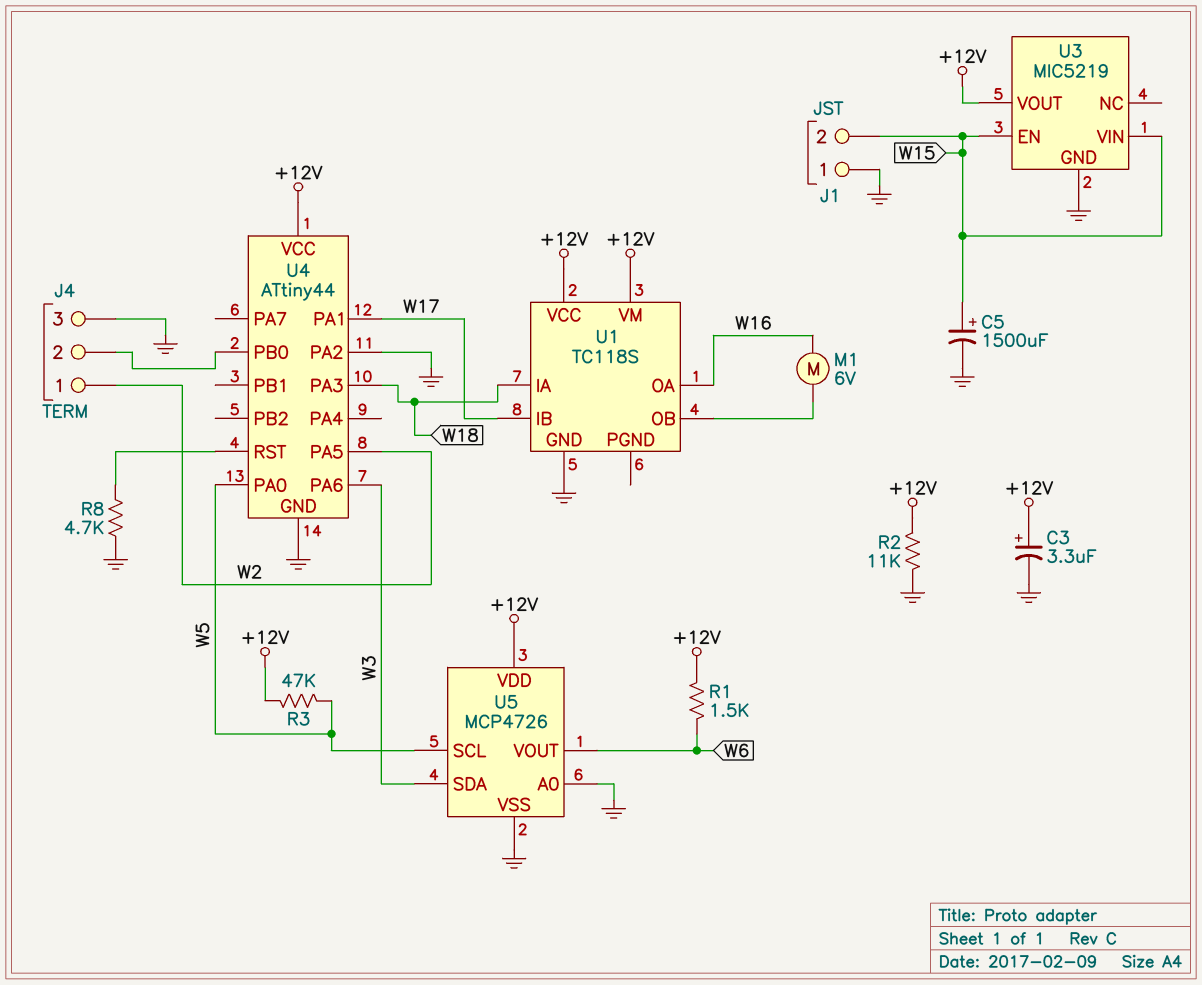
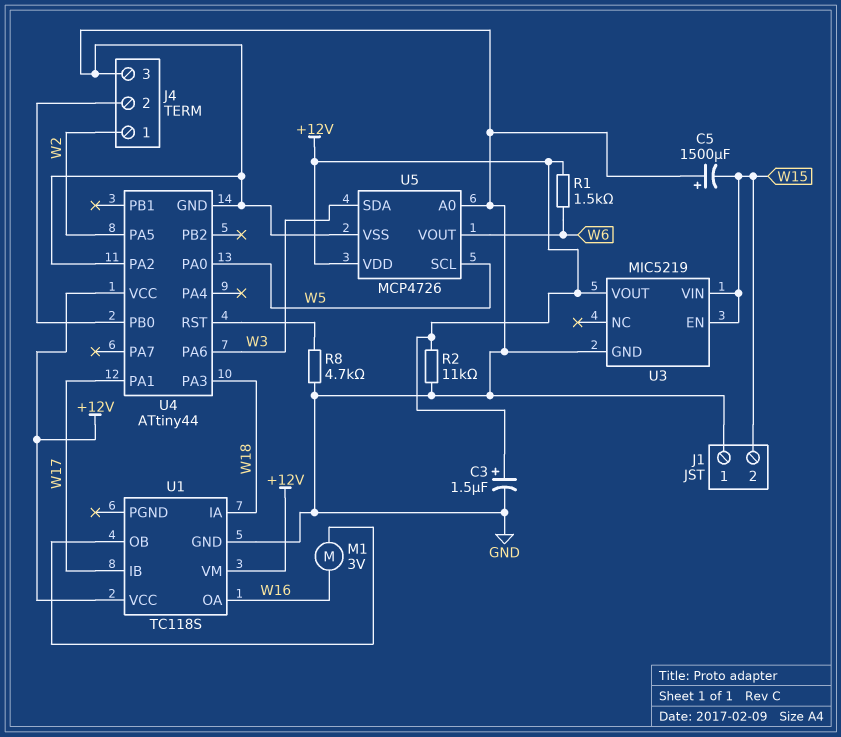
C3: 3.3uF (plus +12V, minus GND) -> 1.5uF (plus +12V, minus GND)
C5: 1500uF (plus W15, minus GND) -> 1500uF (plus GND, minus W15)
M1: motor 6V (U1/OB, W16) -> motor 3V (U1/OB, W16)
R3: 47k (+12V, W5) -> none

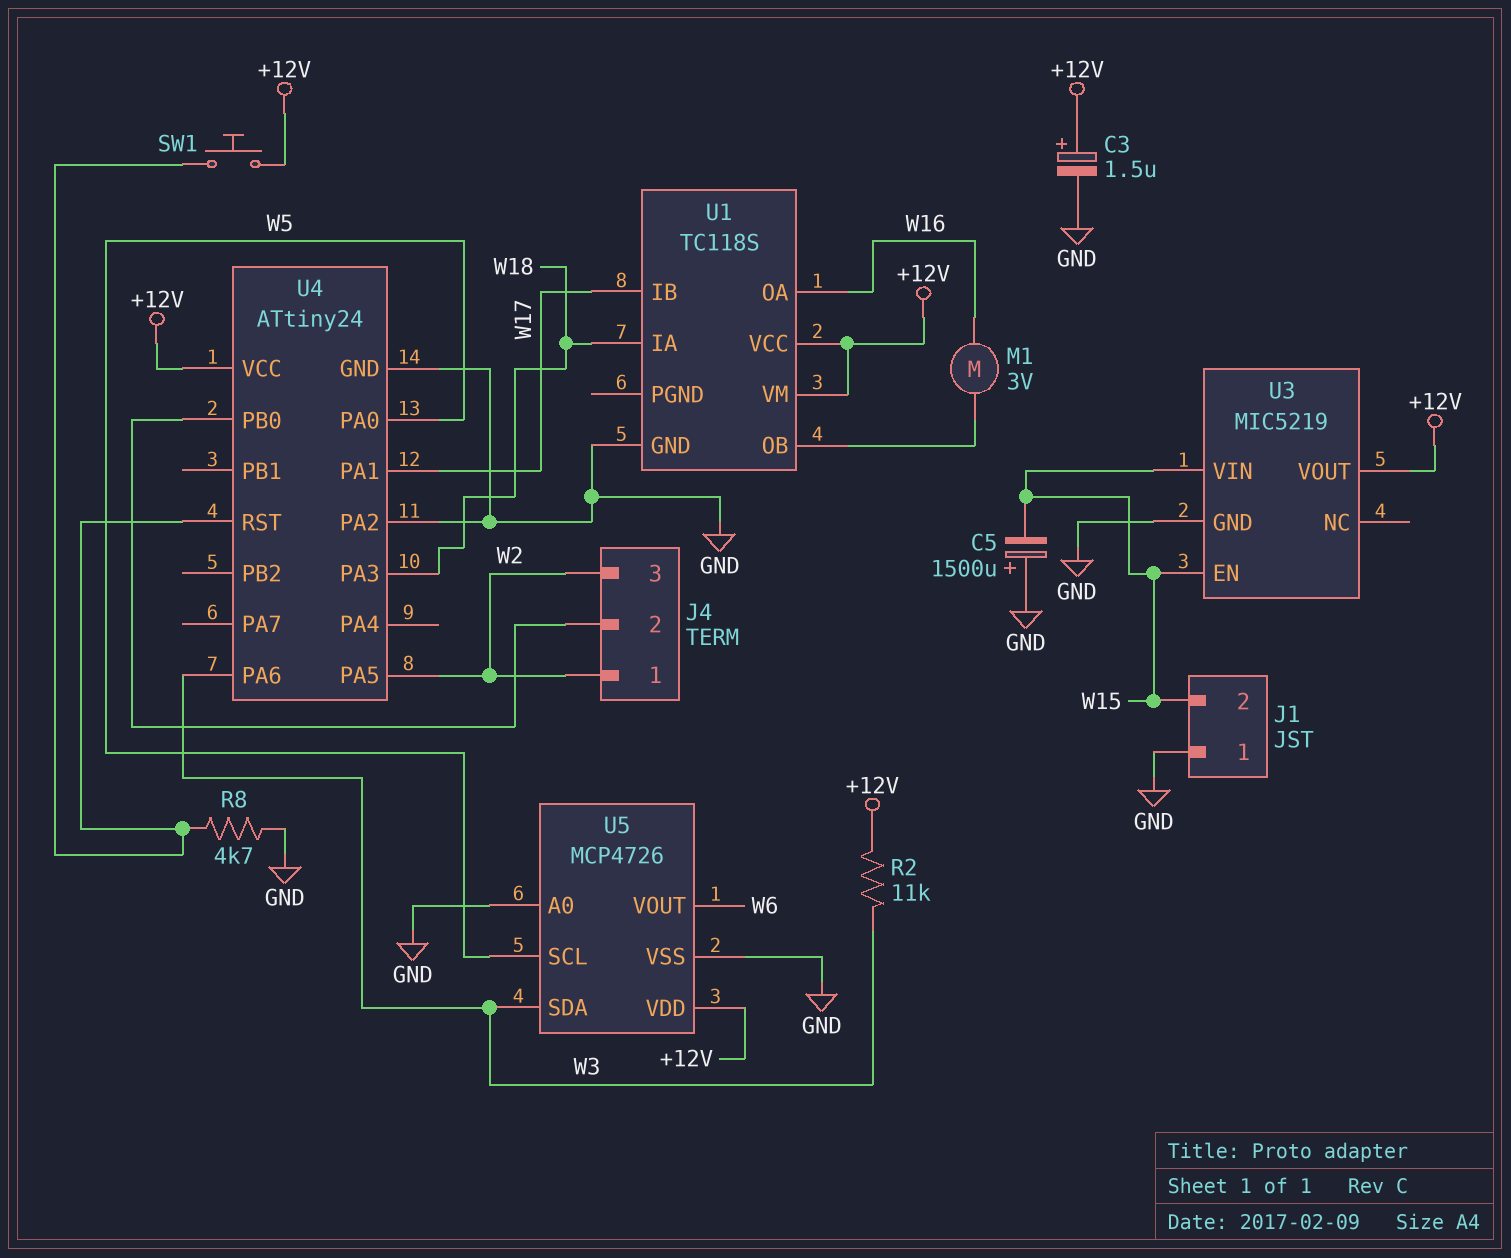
J4 pin 3: GND -> W2
R1: 1.5k (+12V, W6) -> none
R2: 11k (+12V, GND) -> 11k (+12V, W3)
SW1: none -> button (+12V, U4/RST)
U4: ATtiny44 -> ATtiny24

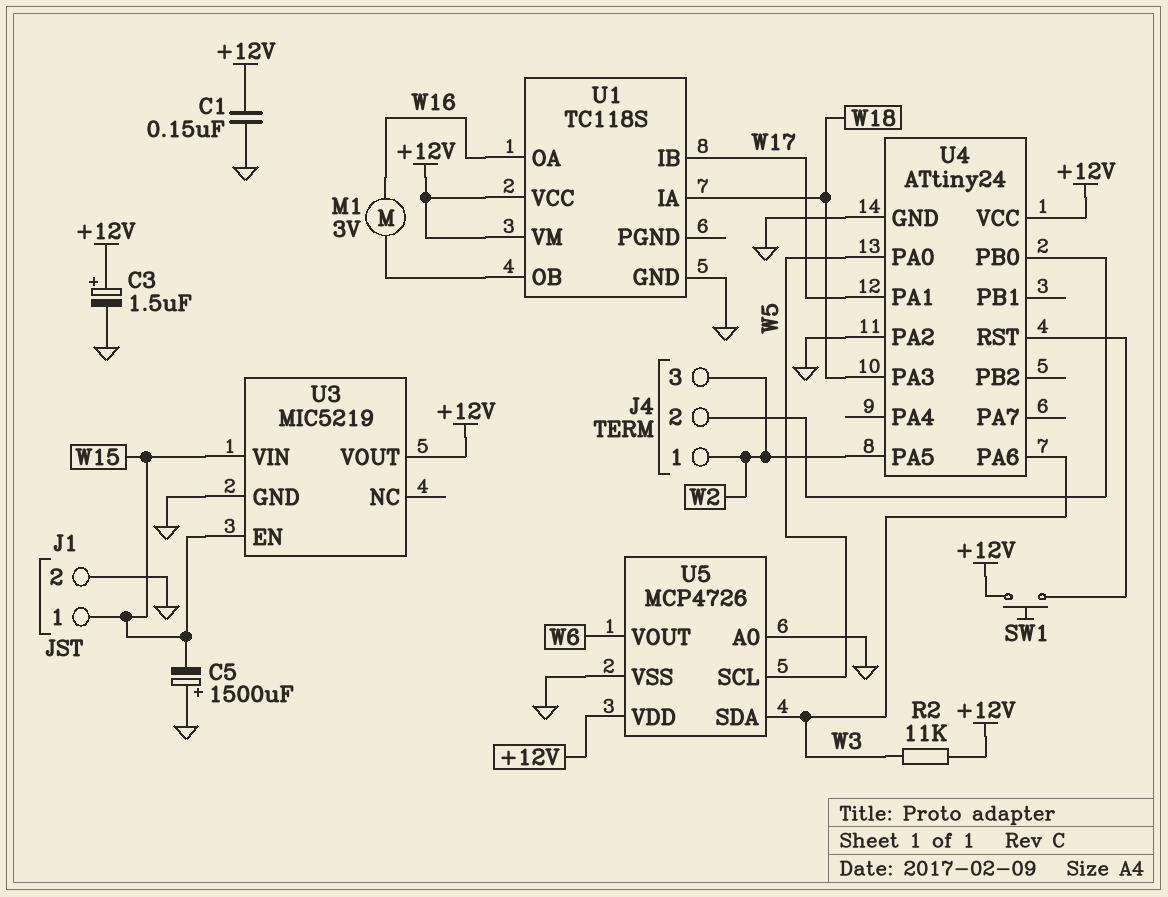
C1: none -> 150nF (+12V, GND)
J1 pin 1: GND -> W15
J1 pin 2: W15 -> GND
R8: 4.7k (GND, U4/RST) -> none

